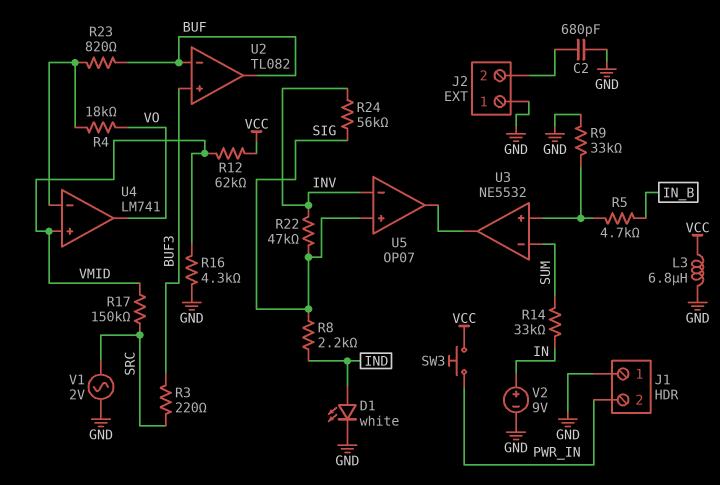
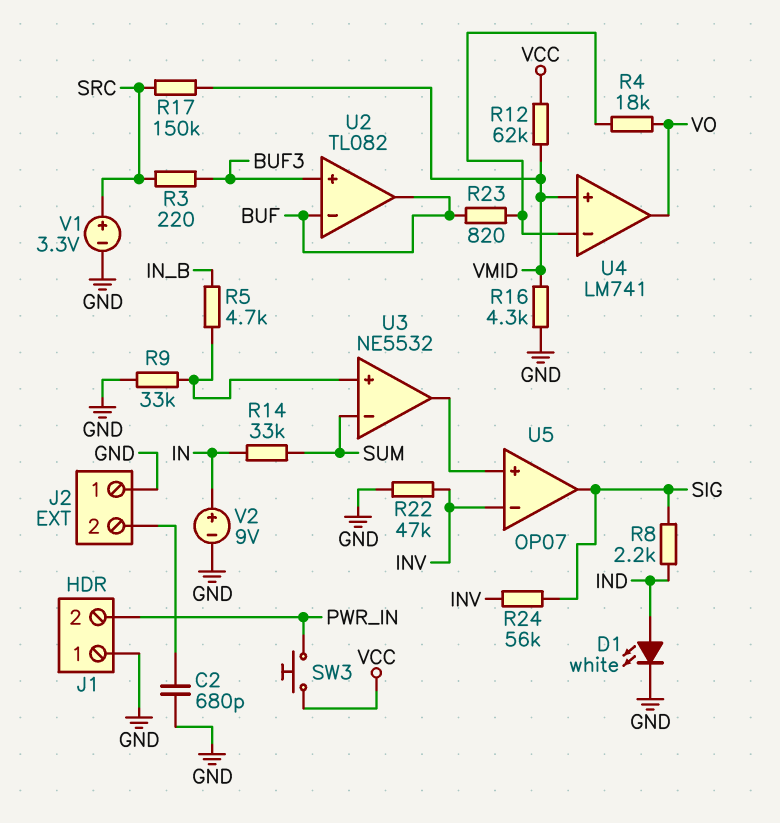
L3: 6.8uH (GND, VCC) -> none
R22: 47k (INV, SIG) -> 47k (GND, INV)
U5 pin in+: SIG -> U3/out
U5 pin out: U3/out -> SIG
V1: AC 2V (GND, SRC) -> 3.3V (plus SRC, minus GND)

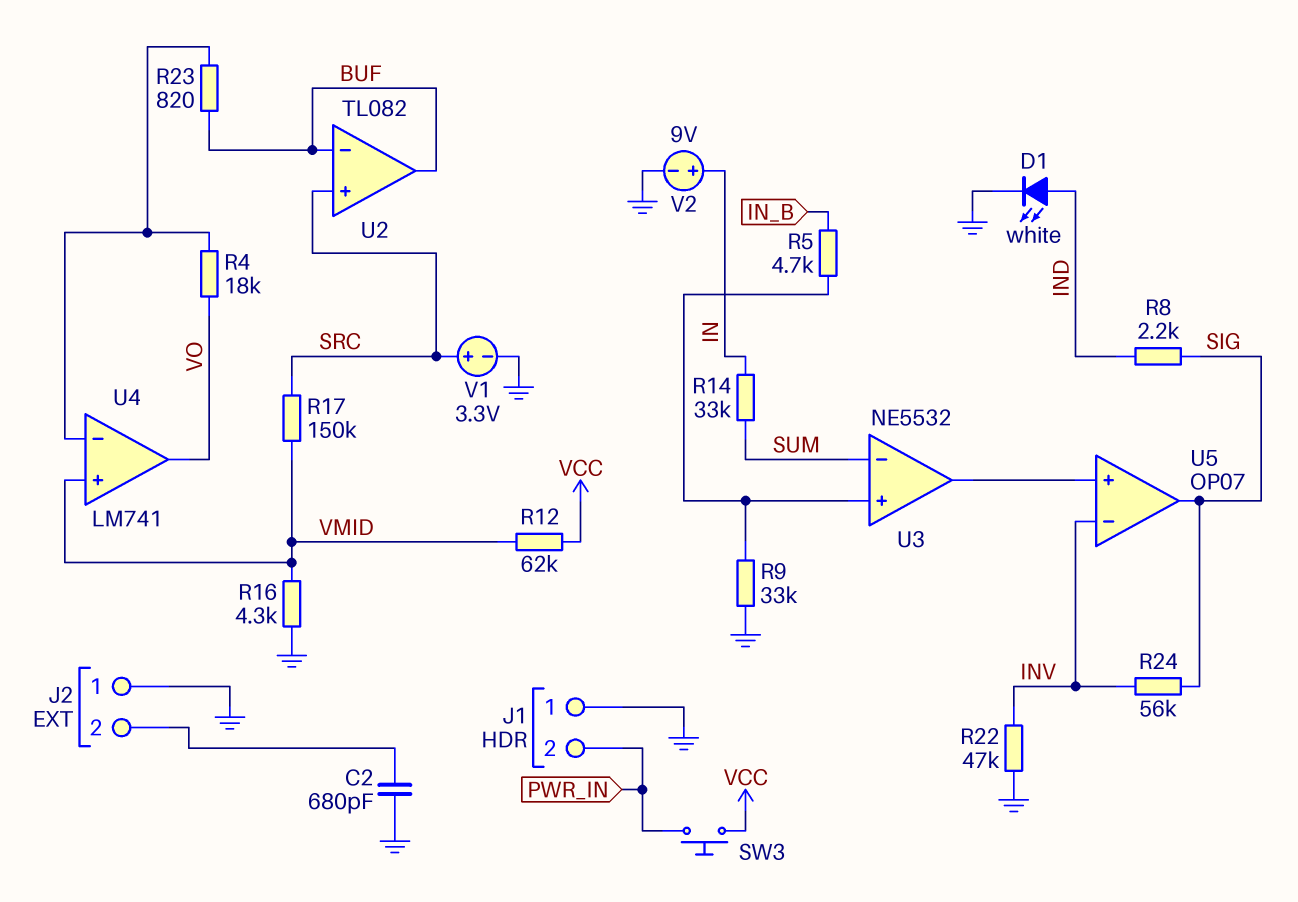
R3: 220 (BUF3, SRC) -> none
U2 pin in+: BUF3 -> SRC

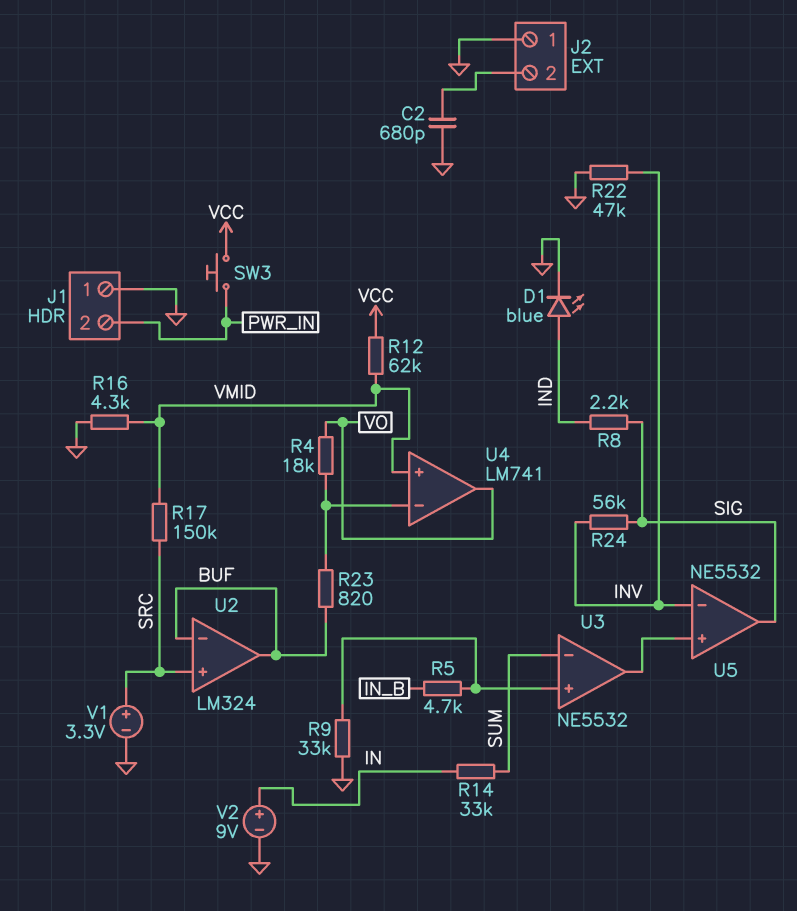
D1: LED white (A IND, K GND) -> LED blue (A IND, K GND)
U2: TL082 -> LM324
U5: OP07 -> NE5532

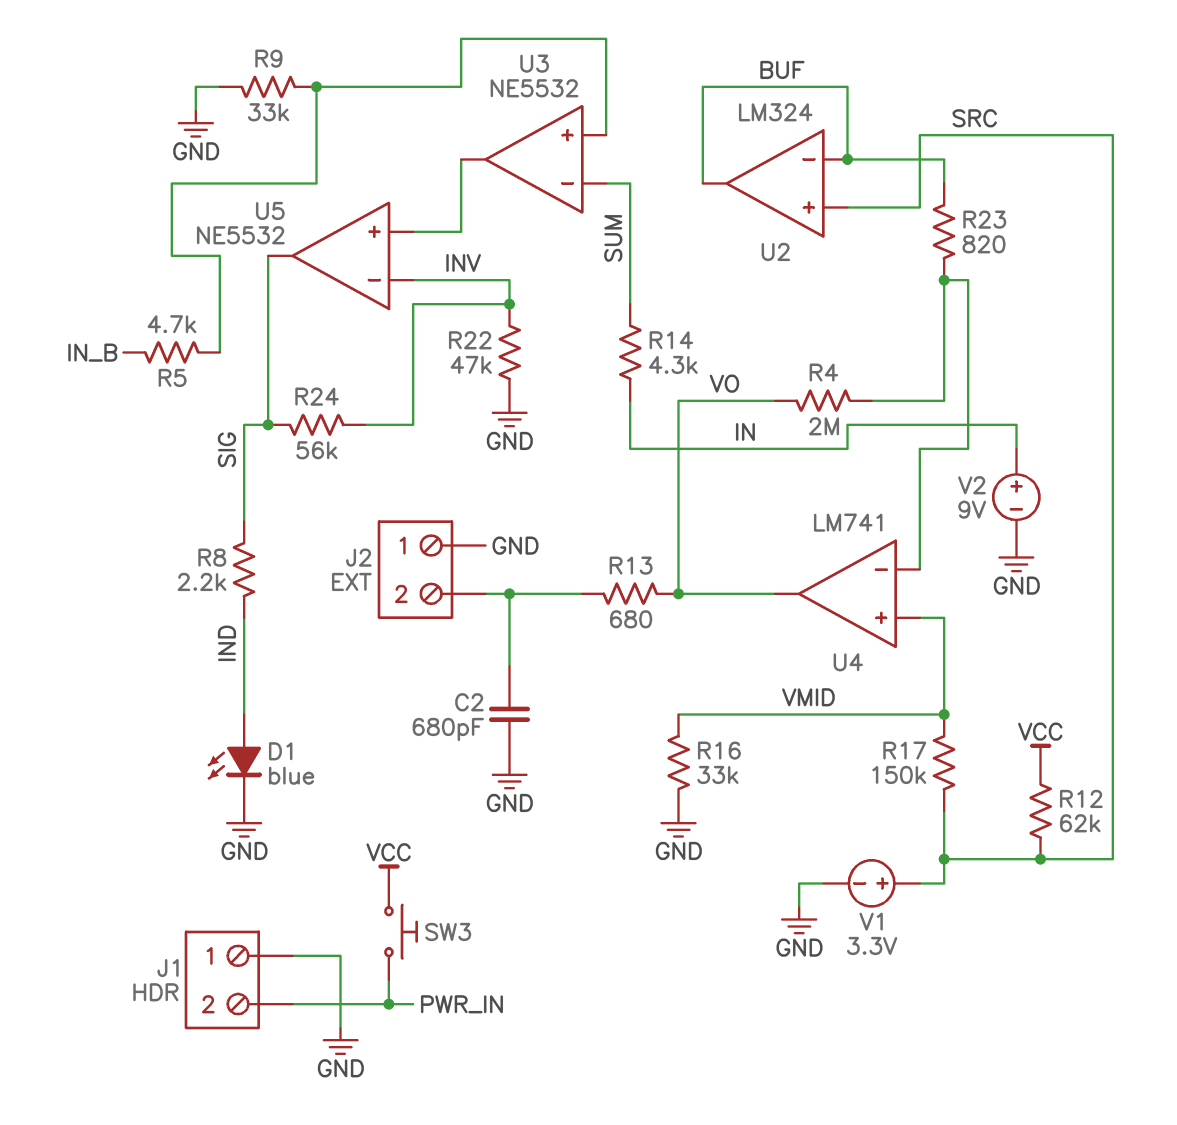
R4: 18k (U4/in-, VO) -> 2M (U4/in-, VO)
R12: 62k (VCC, VMID) -> 62k (SRC, VCC)
R13: none -> 680 (J2/2, VO)
R14: 33k (IN, SUM) -> 4.3k (IN, SUM)
R16: 4.3k (GND, VMID) -> 33k (GND, VMID)

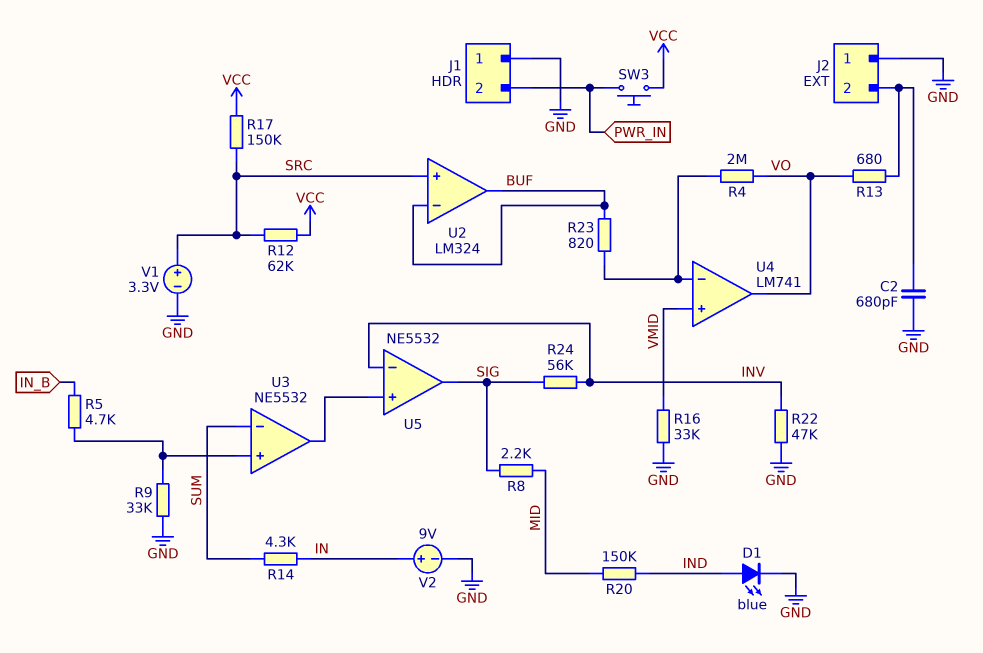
R8: 2.2k (IND, SIG) -> 2.2k (MID, SIG)
R17: 150k (SRC, VMID) -> 150k (SRC, VCC)
R20: none -> 150k (IND, MID)

